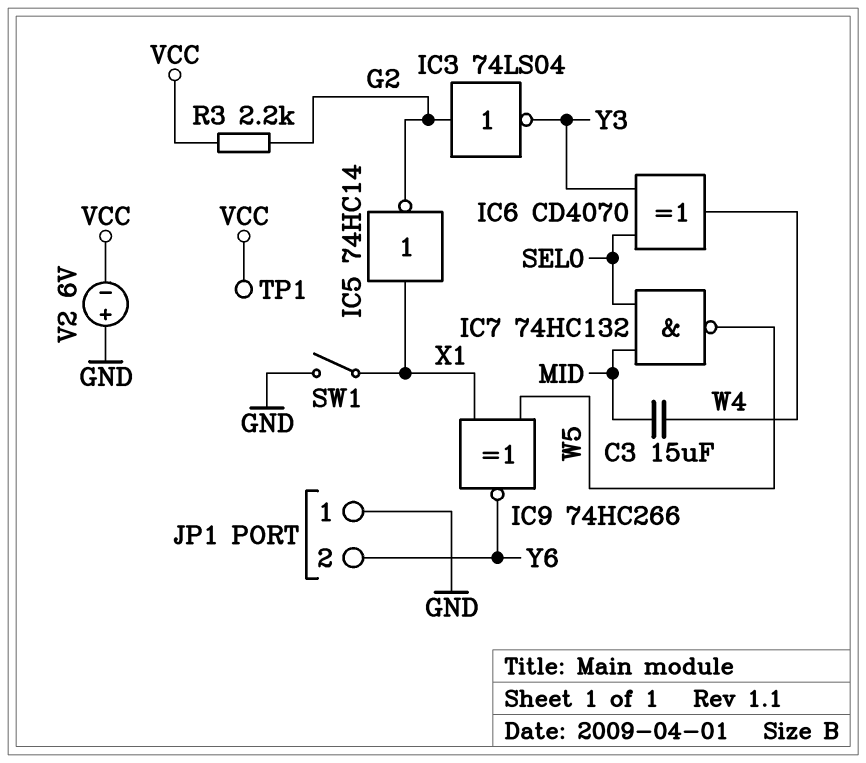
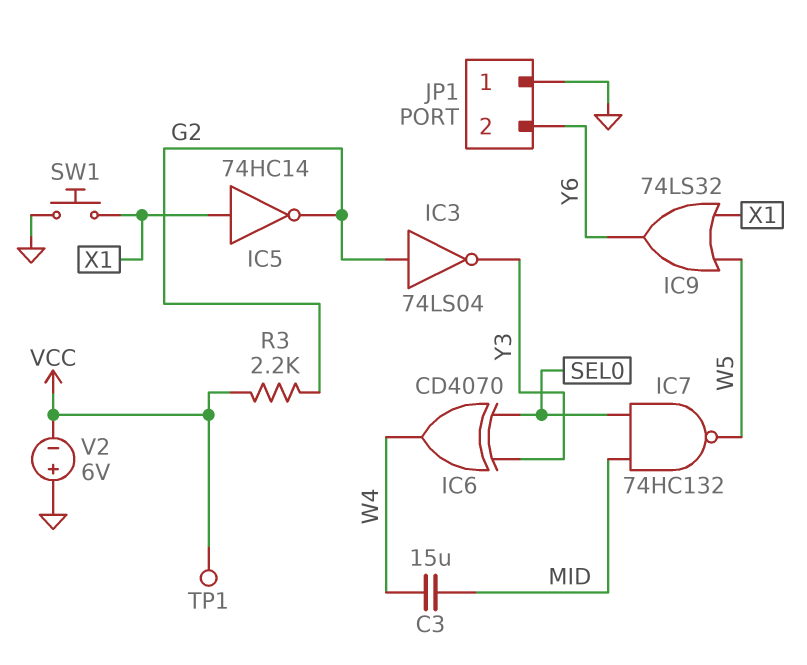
IC9: XNOR 74HC266 (in W5, in X1, out Y6) -> OR 74LS32 (in W5, in X1, out Y6)
SW1: switch (GND, X1) -> button (GND, X1)

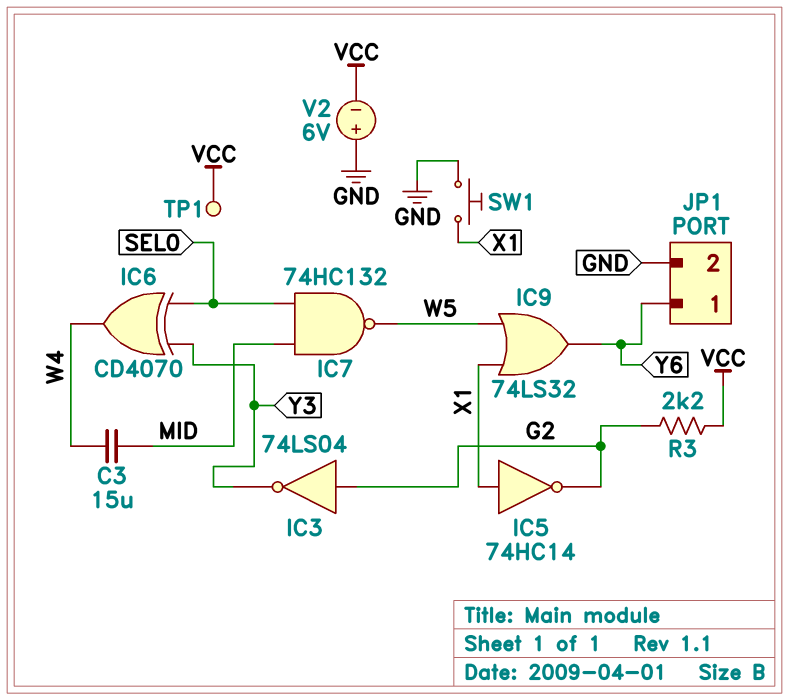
JP1 pin 1: GND -> Y6
JP1 pin 2: Y6 -> GND

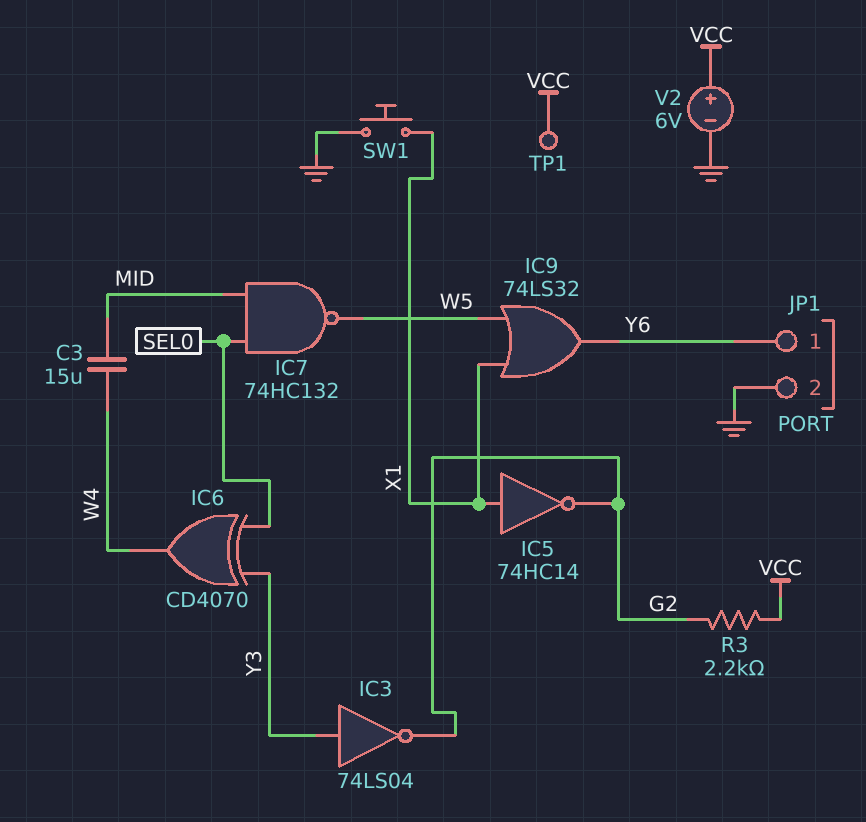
IC3: NOT 74LS04 (in G2, out Y3) -> NOT 74LS04 (in Y3, out G2)
V2: 6V (plus GND, minus VCC) -> 6V (plus VCC, minus GND)

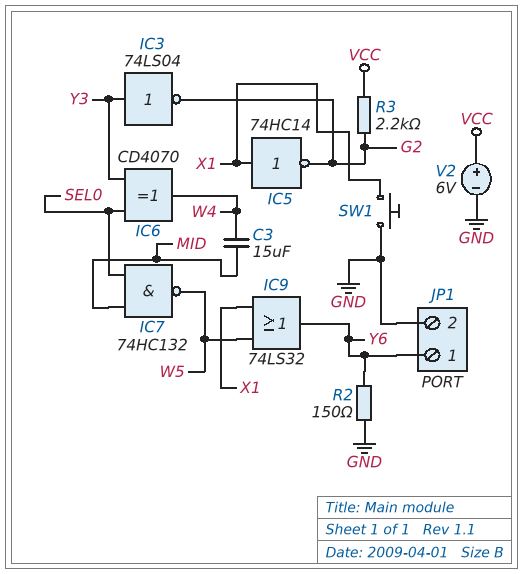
R2: none -> 150 (GND, Y6)
TP1: test point (VCC) -> none

